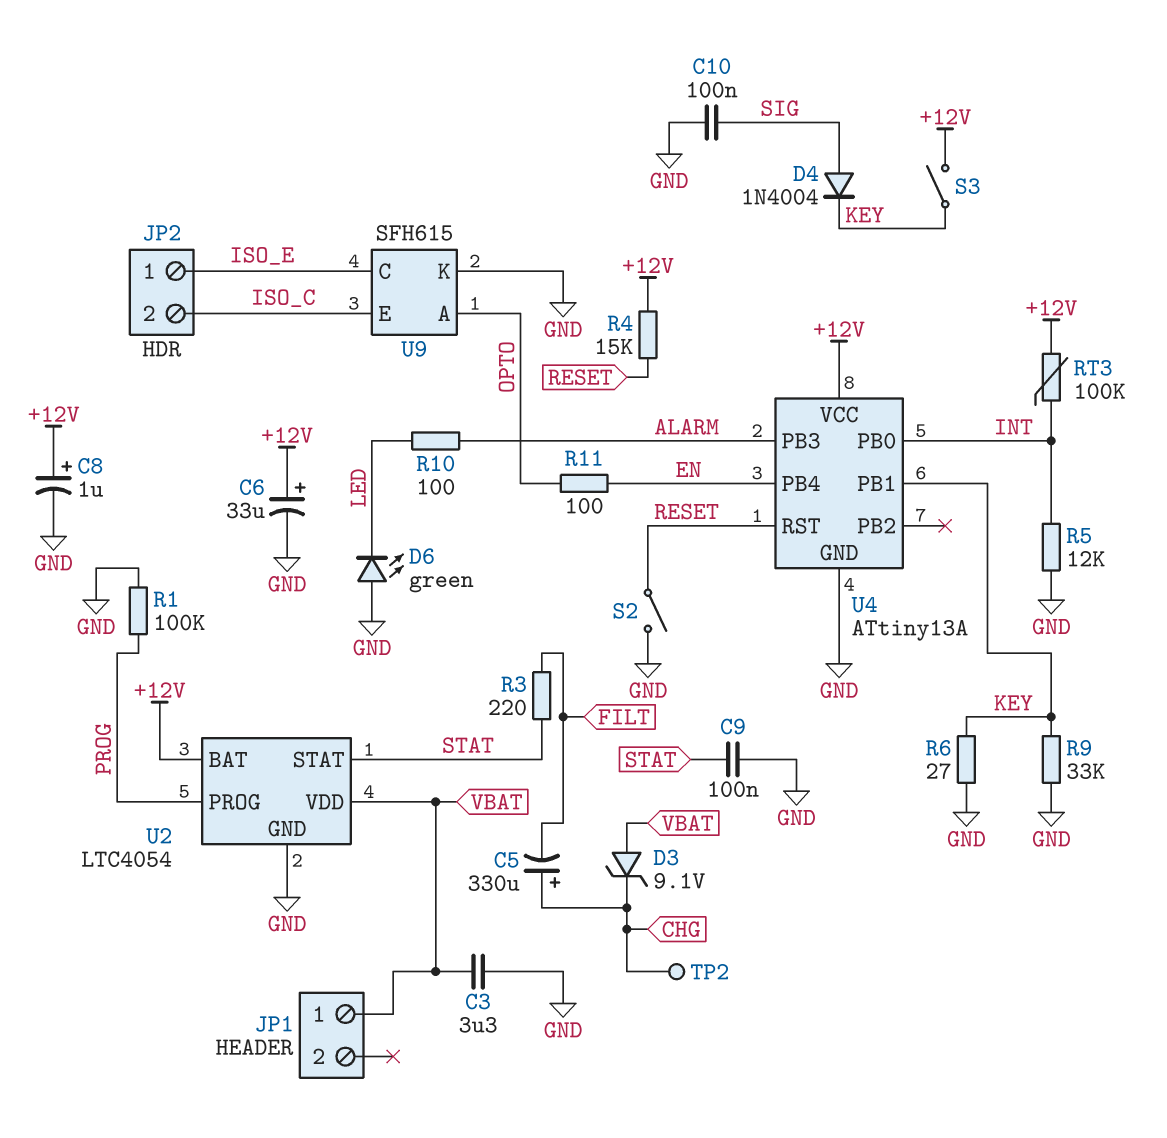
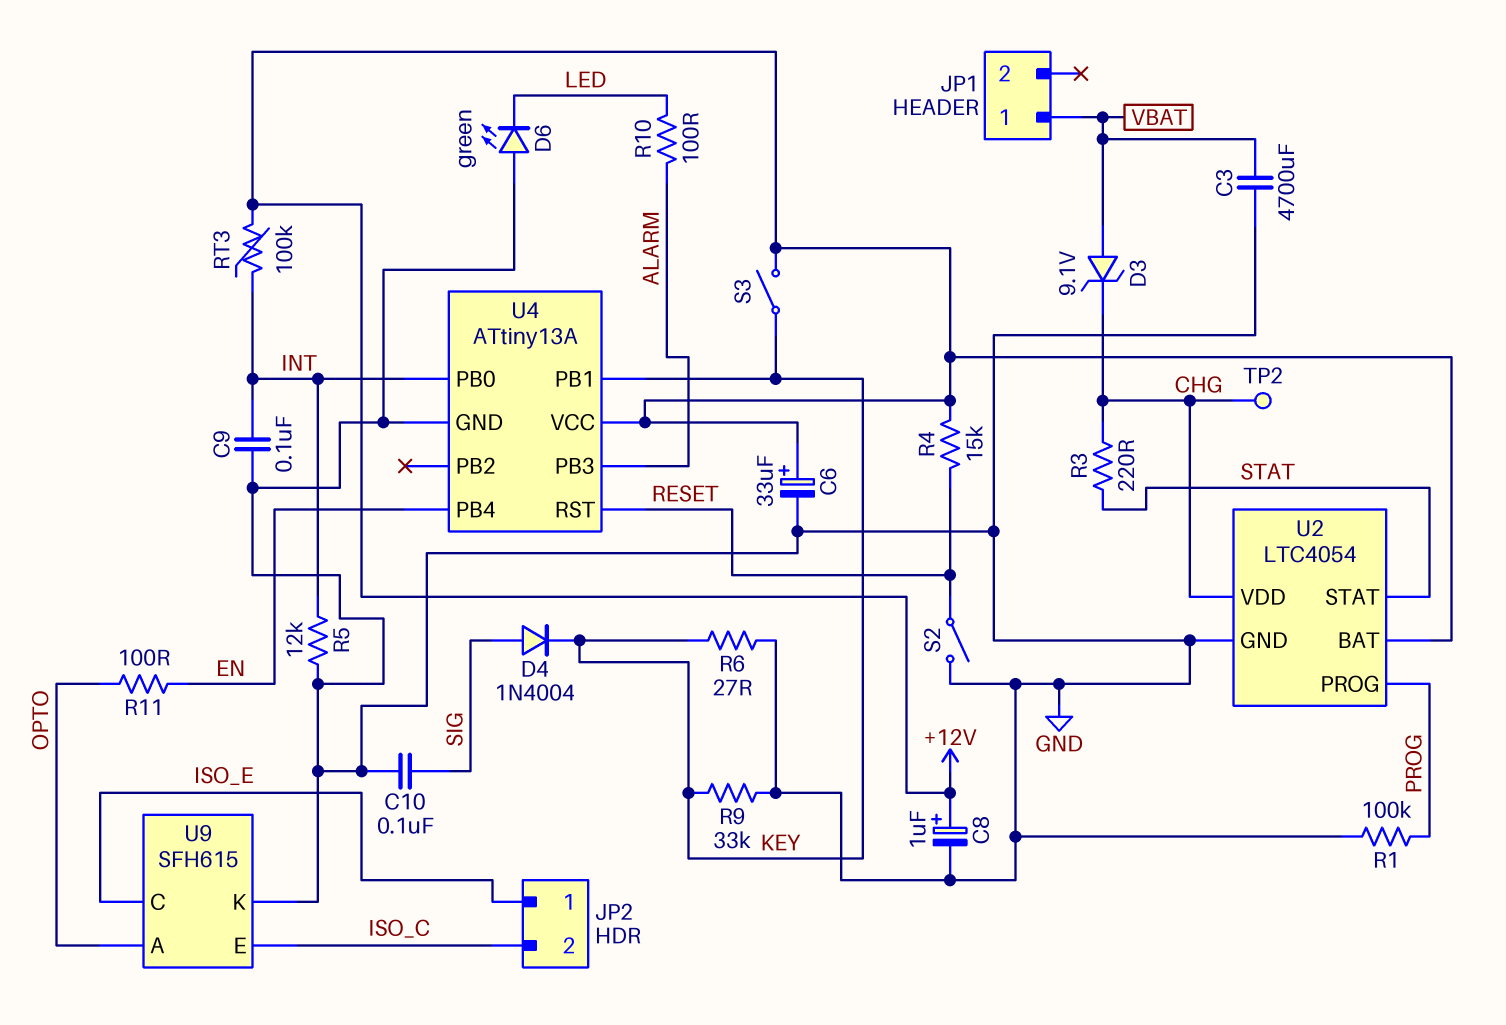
C3: 3.3uF (GND, VBAT) -> 4700uF (GND, VBAT)
C5: 330uF (plus CHG, minus FILT) -> none
C9: 100nF (GND, STAT) -> 100nF (GND, INT)
R3: 220 (FILT, STAT) -> 220 (CHG, STAT)
U2 pin VDD: VBAT -> CHG

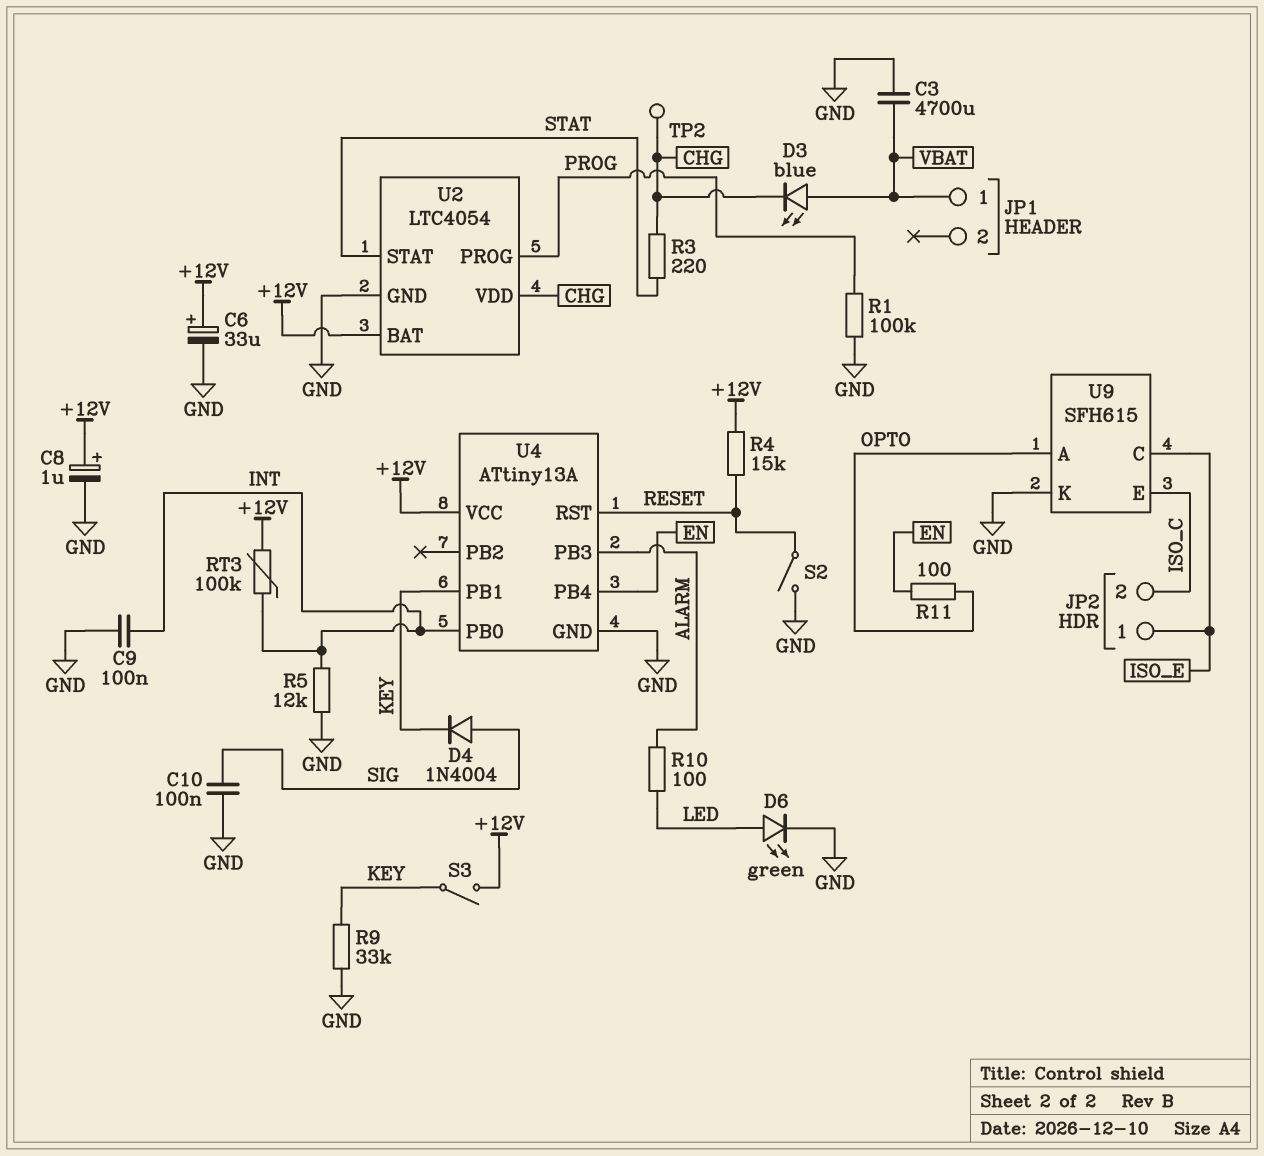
D3: zener 9.1V (A VBAT, K CHG) -> LED blue (A VBAT, K CHG)
D6: LED green (A GND, K LED) -> LED green (A LED, K GND)
R6: 27 (GND, KEY) -> none

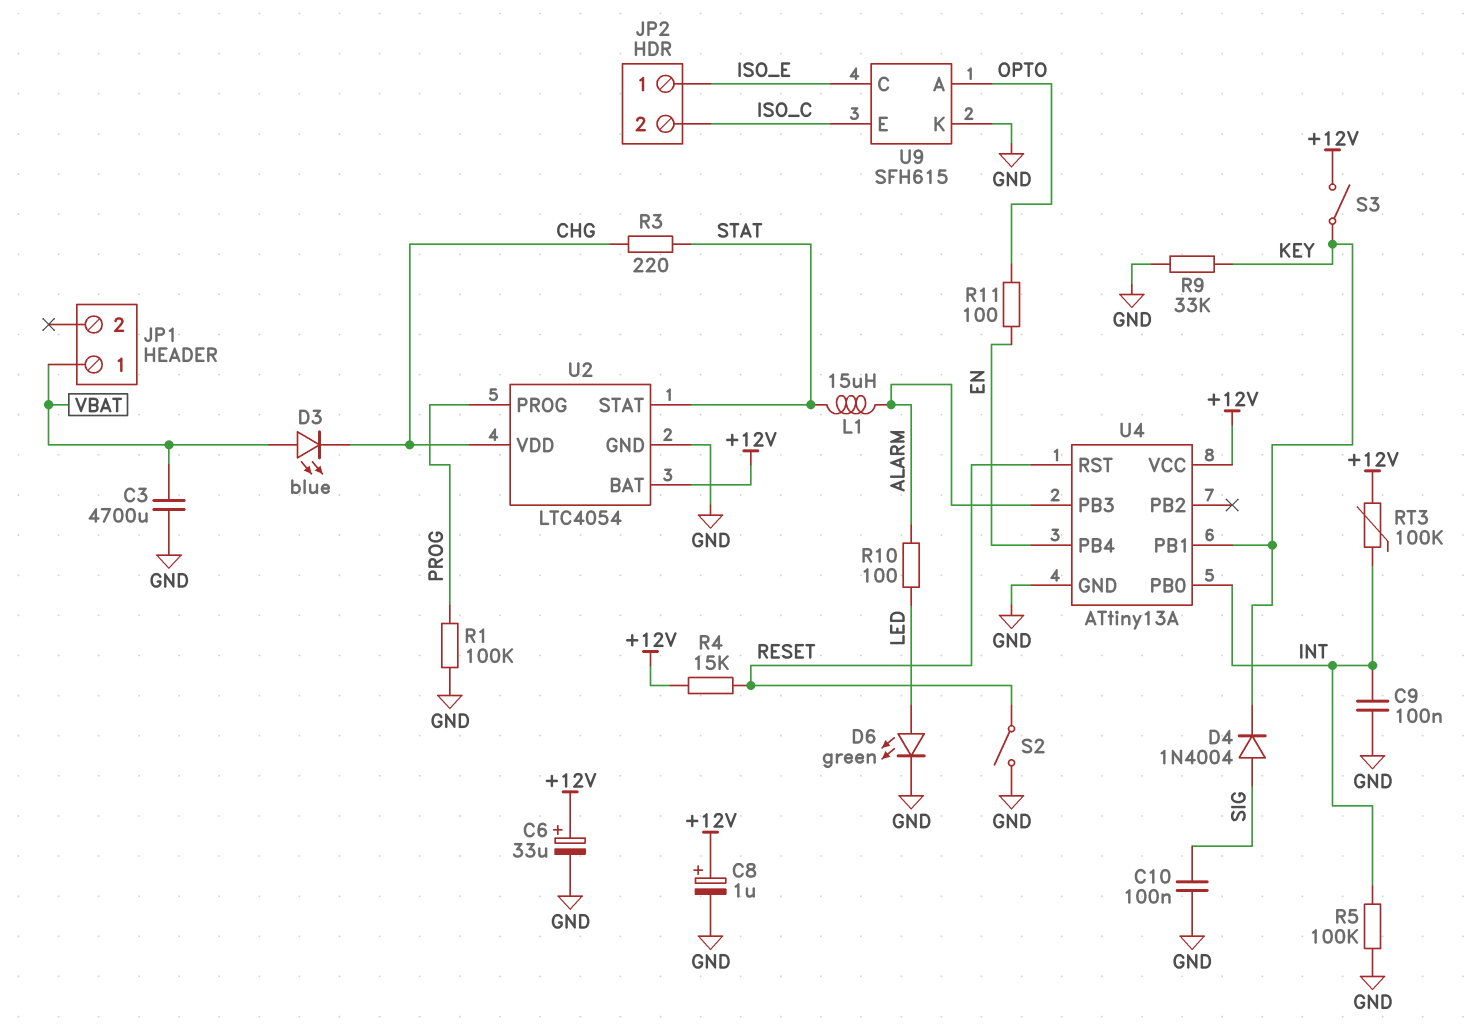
L1: none -> 15uH (ALARM, STAT)
R5: 12k (GND, INT) -> 100k (GND, INT)
TP2: test point (CHG) -> none

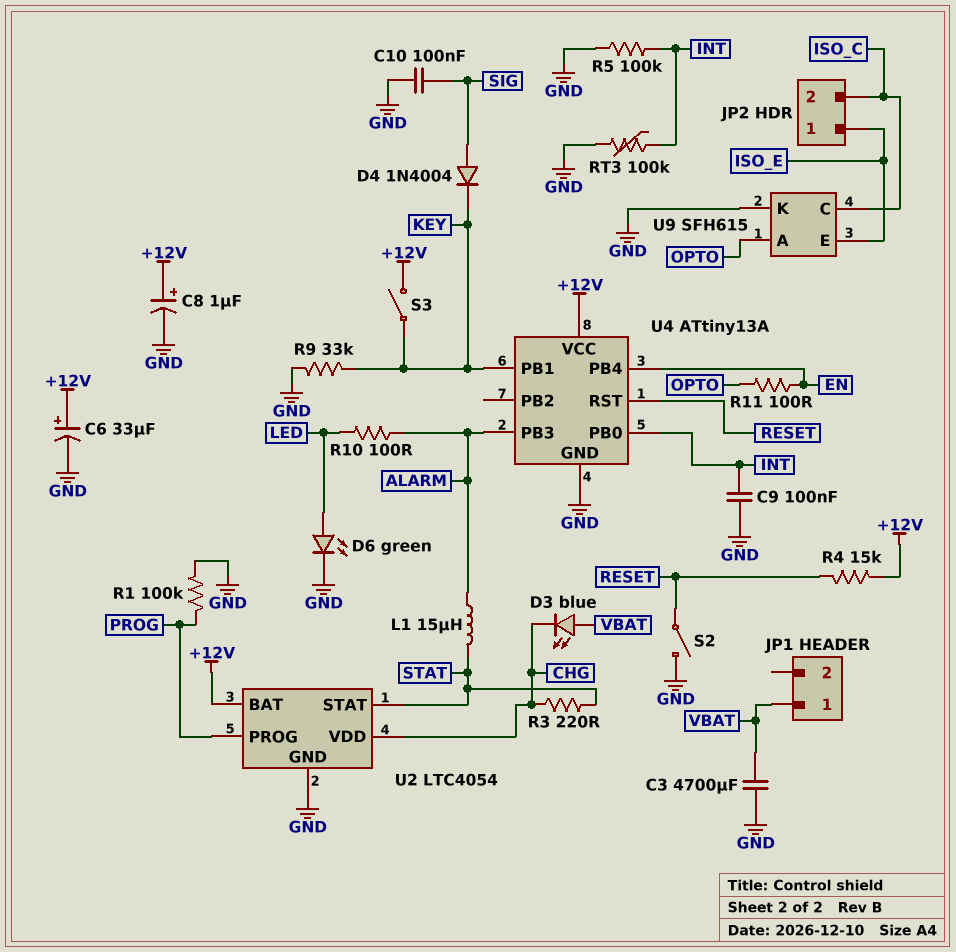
RT3: 100k (+12V, INT) -> 100k (GND, INT)
U9 pin C: ISO_E -> ISO_C
U9 pin E: ISO_C -> ISO_E

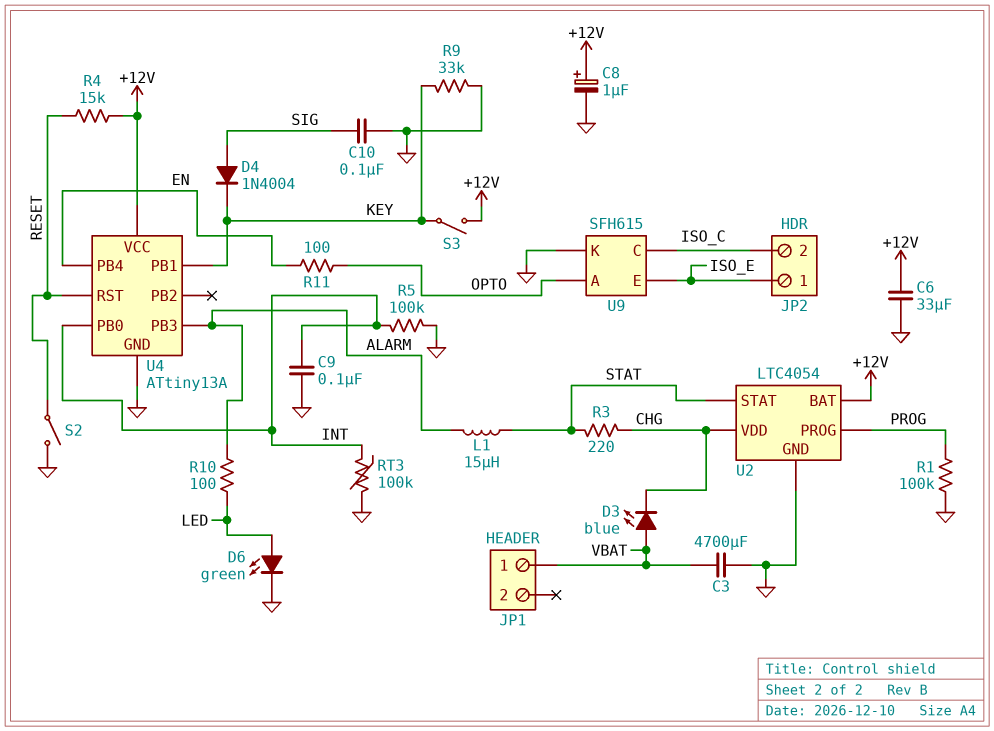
C6: 33uF (plus +12V, minus GND) -> 33uF (+12V, GND)

